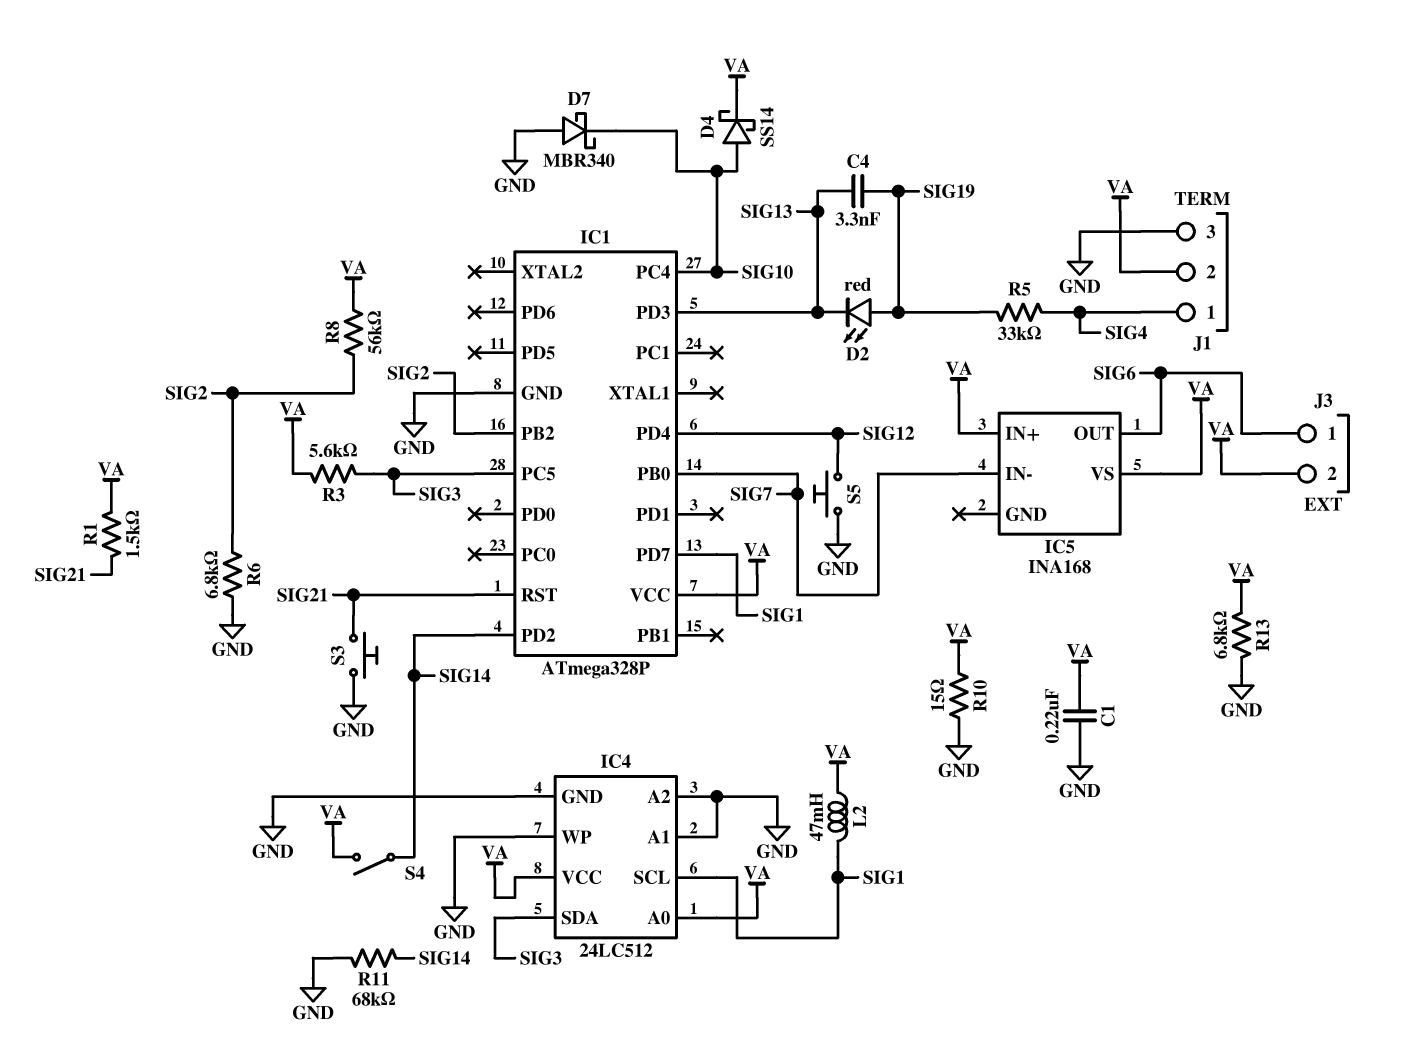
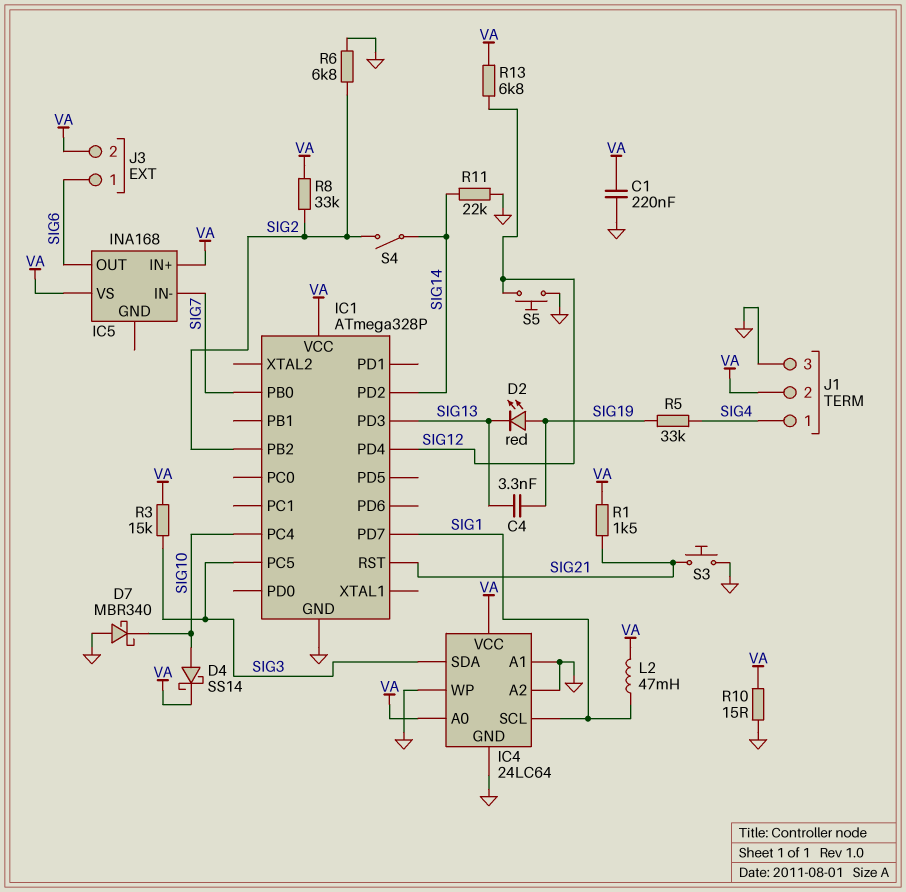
IC4: 24LC512 -> 24LC64
R3: 5.6k (SIG3, VA) -> 15k (SIG3, VA)
R8: 56k (SIG2, VA) -> 33k (SIG2, VA)
R11: 68k (GND, SIG14) -> 22k (GND, SIG14)
R13: 6.8k (GND, VA) -> 6.8k (SIG12, VA)
S4: switch (SIG14, VA) -> switch (SIG2, SIG14)

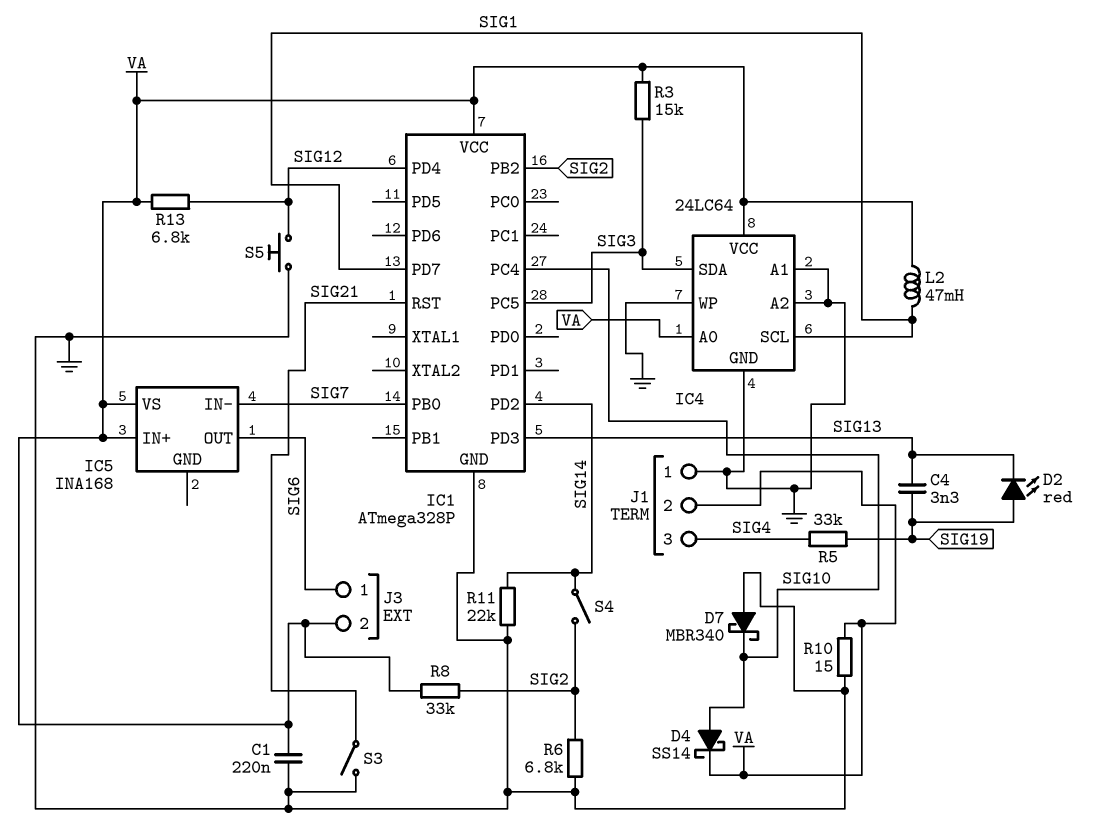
J1 pin 1: SIG4 -> GND
J1 pin 3: GND -> SIG4
R1: 1.5k (SIG21, VA) -> none
S3: button (GND, SIG21) -> switch (GND, SIG21)

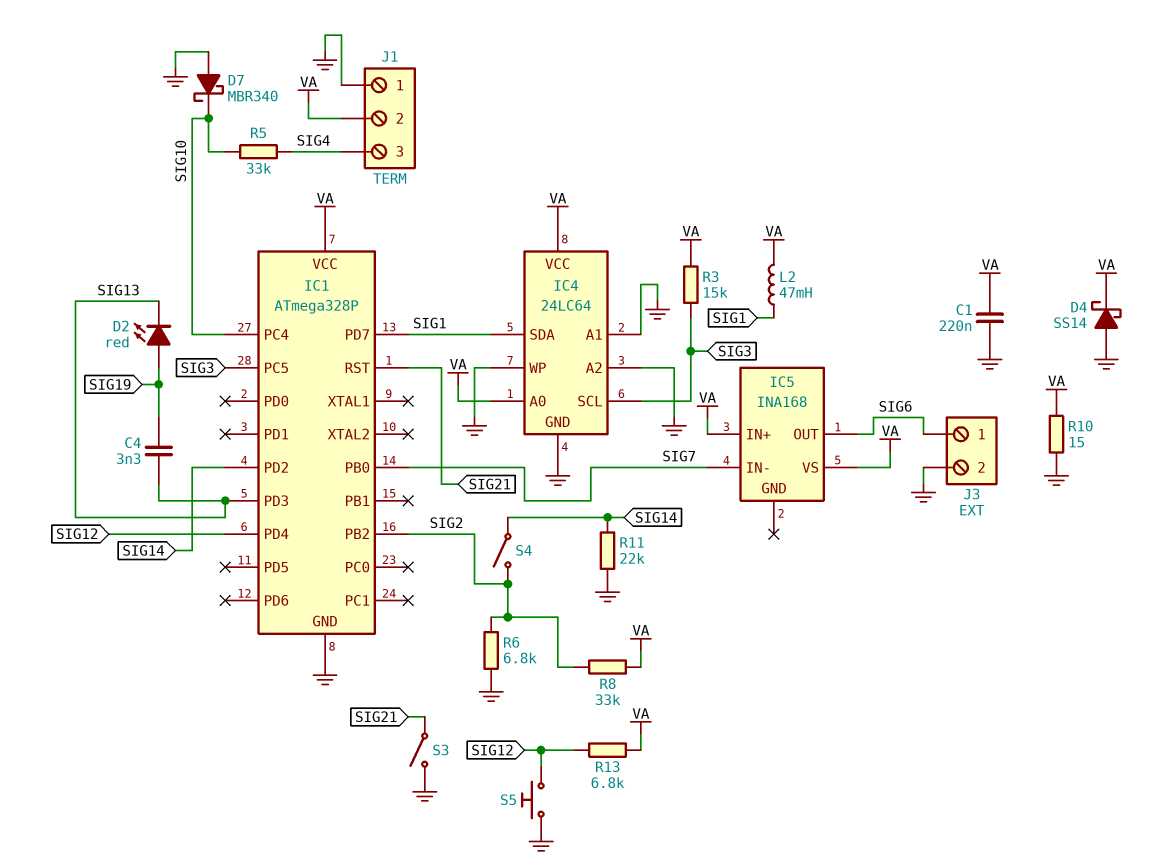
D4: schottky SS14 (A SIG10, K VA) -> schottky SS14 (A GND, K VA)
IC4 pin SCL: SIG1 -> SIG3
IC4 pin SDA: SIG3 -> SIG1
J3 pin 2: VA -> GND
R5: 33k (SIG4, SIG19) -> 33k (SIG4, SIG10)

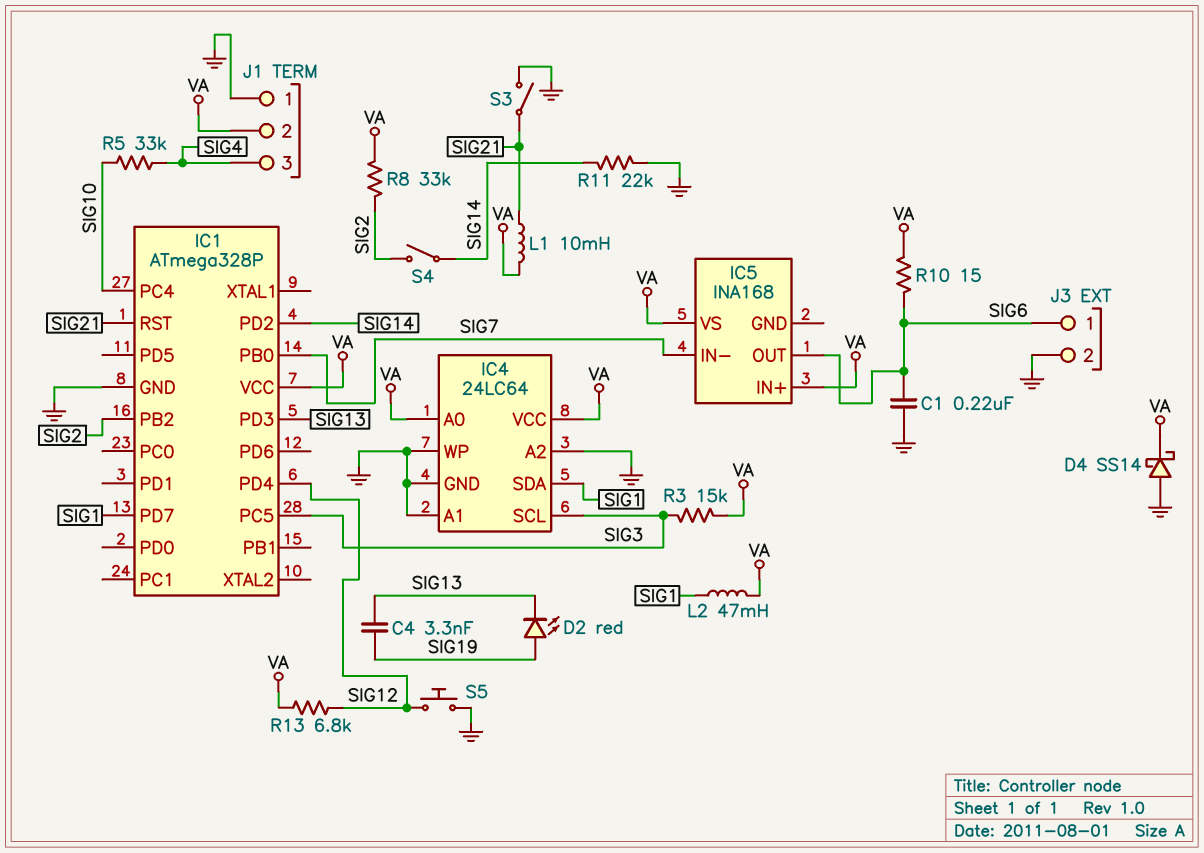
C1: 220nF (GND, VA) -> 220nF (GND, SIG6)
D7: schottky MBR340 (A GND, K SIG10) -> none
L1: none -> 10mH (SIG21, VA)
R6: 6.8k (GND, SIG2) -> none
R10: 15 (GND, VA) -> 15 (SIG6, VA)

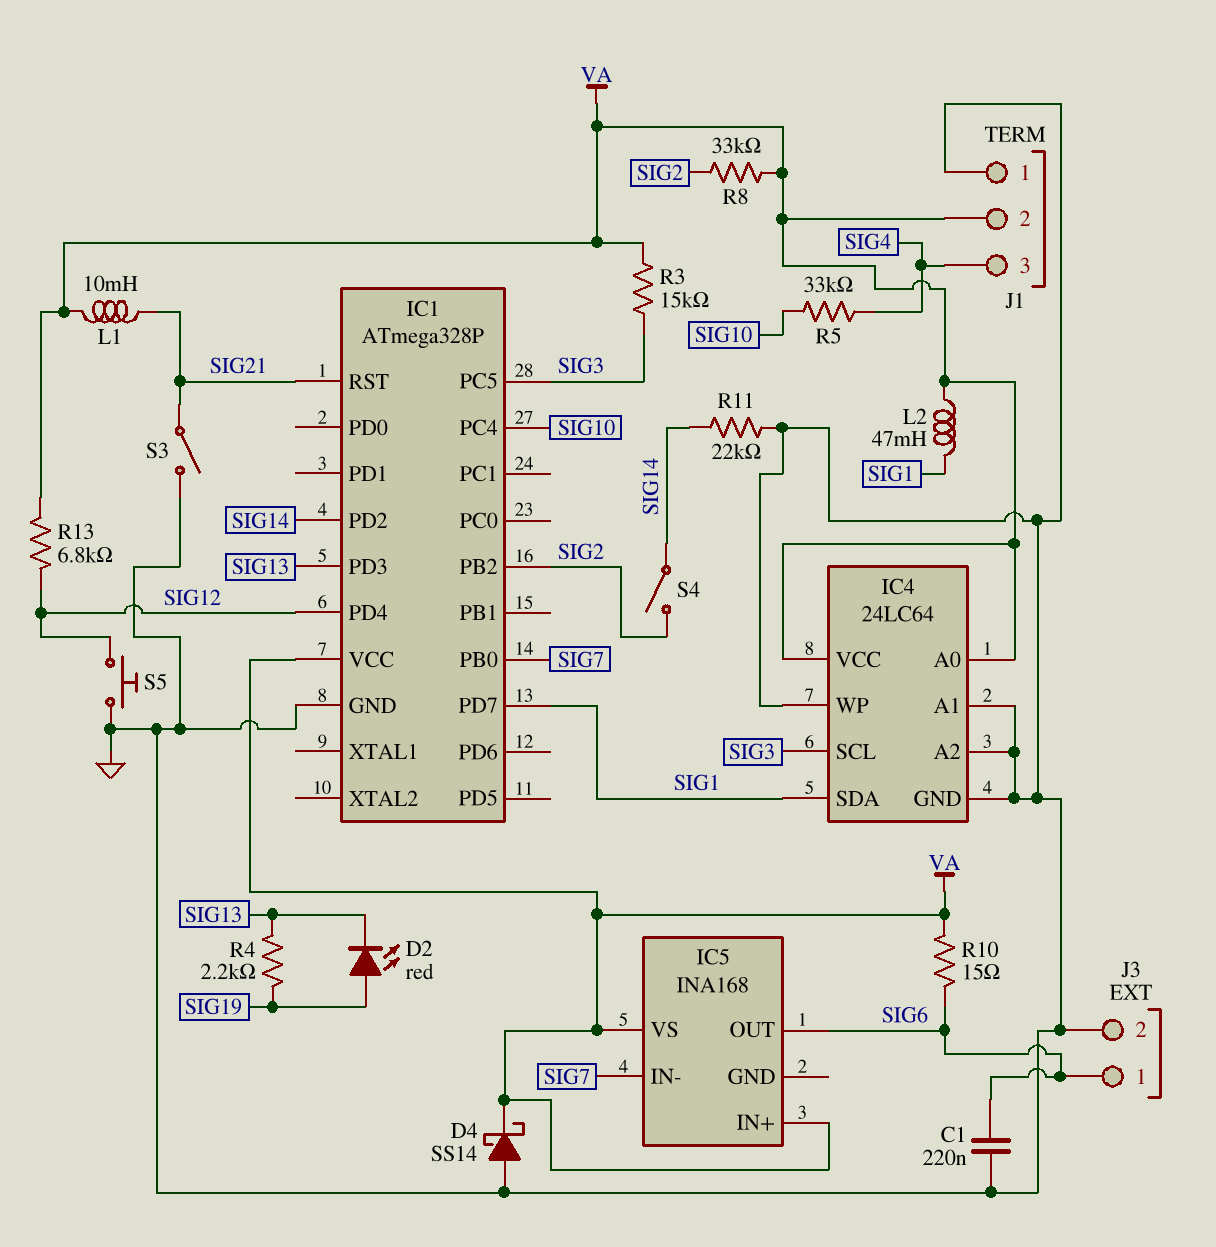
C4: 3.3nF (SIG13, SIG19) -> none
R4: none -> 2.2k (SIG13, SIG19)

